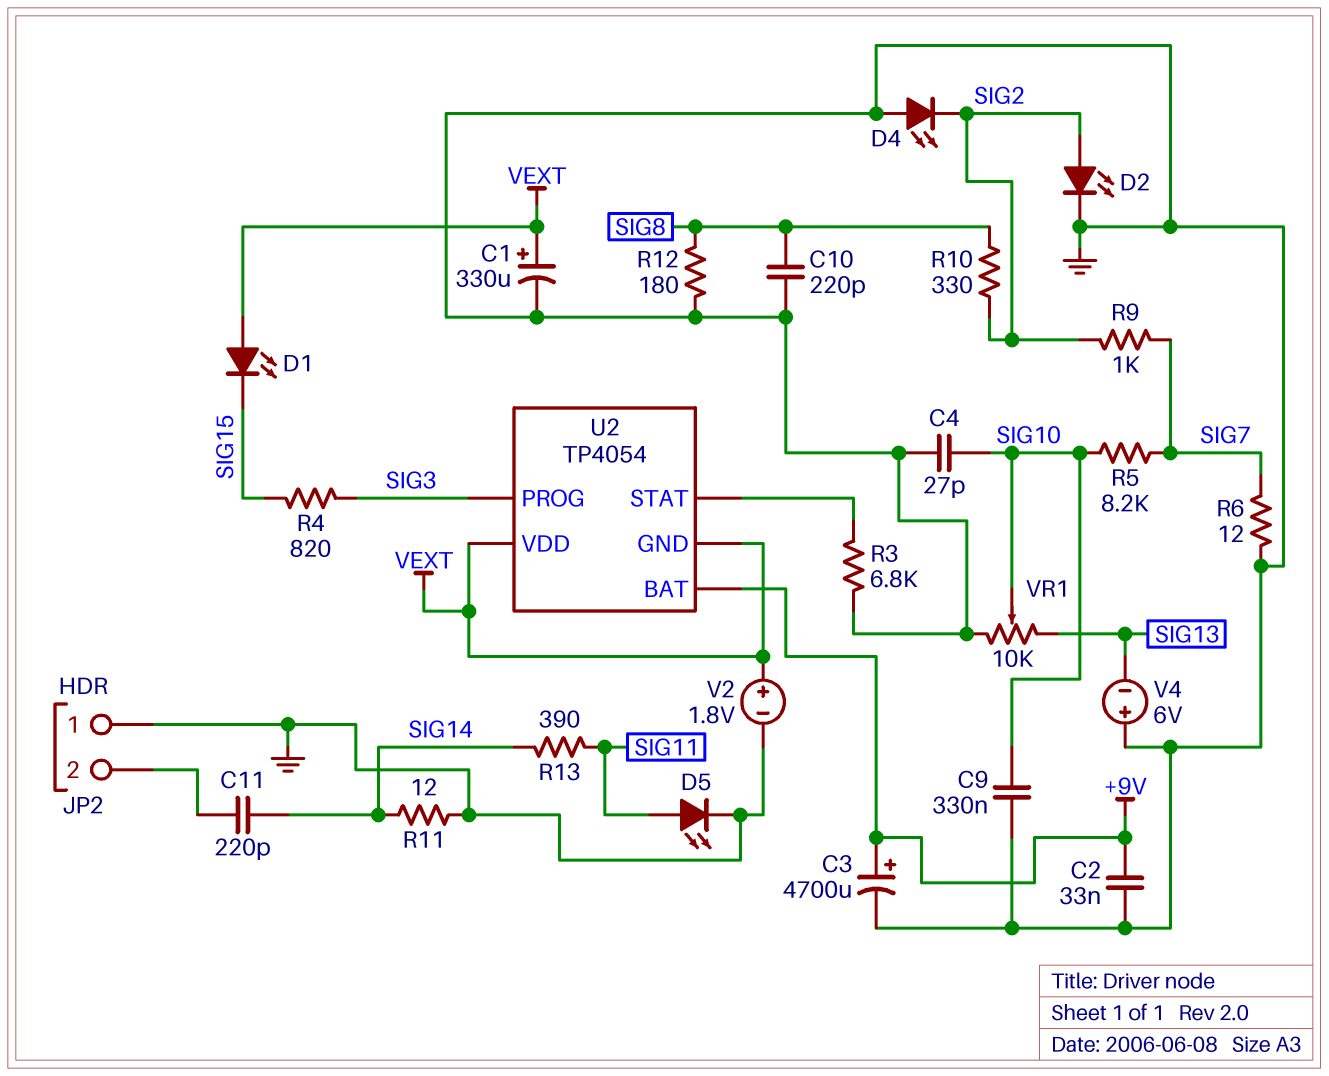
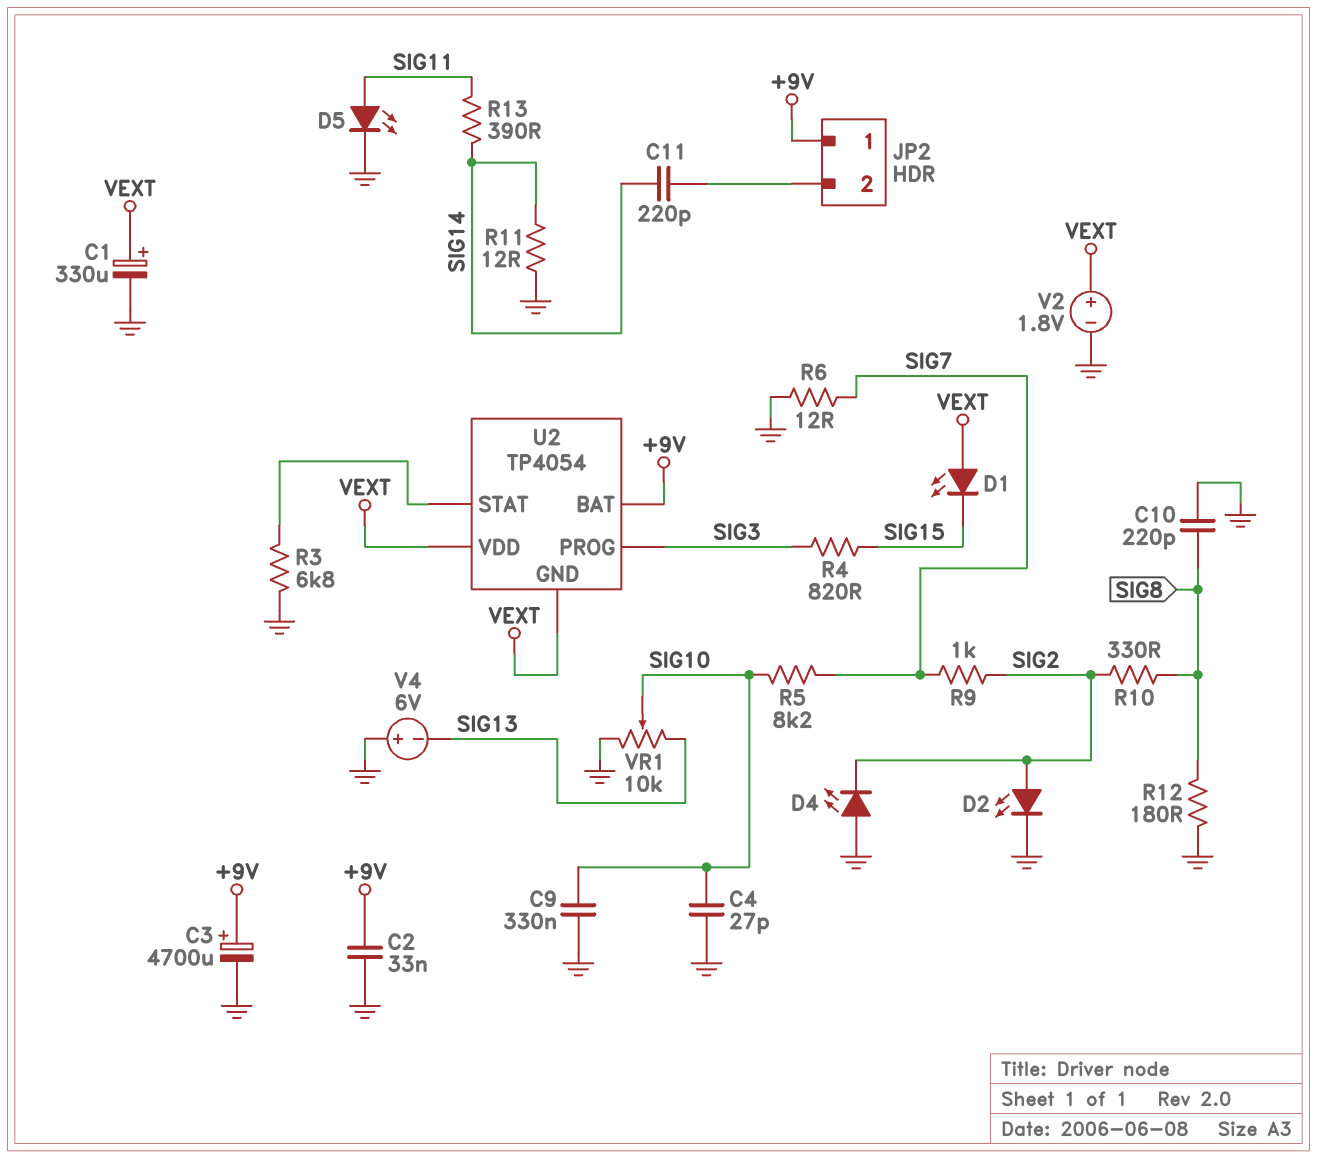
JP2 pin 1: GND -> +9V

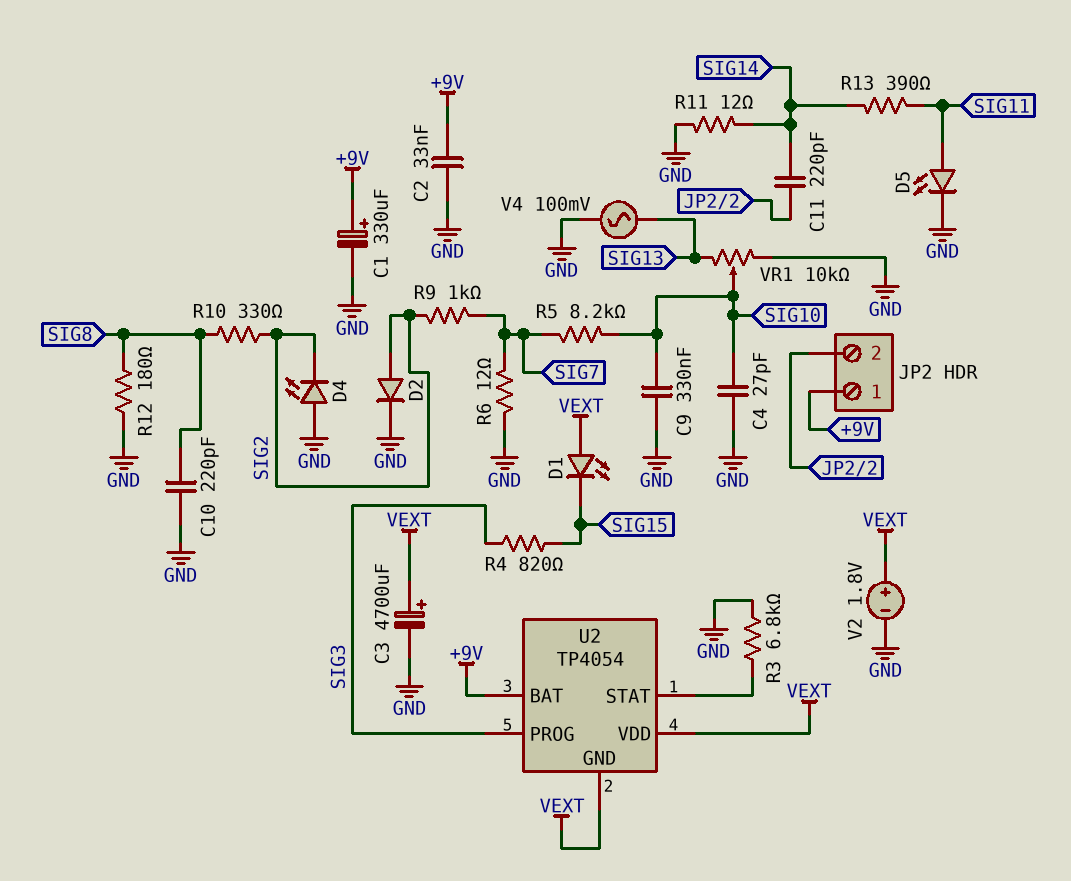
C1: 330uF (plus VEXT, minus GND) -> 330uF (plus +9V, minus GND)
C3: 4700uF (plus +9V, minus GND) -> 4700uF (plus VEXT, minus GND)
D2: LED (A SIG2, K GND) -> diode (A SIG2, K GND)
V4: 6V (plus GND, minus SIG13) -> AC 100mV (GND, SIG13)

